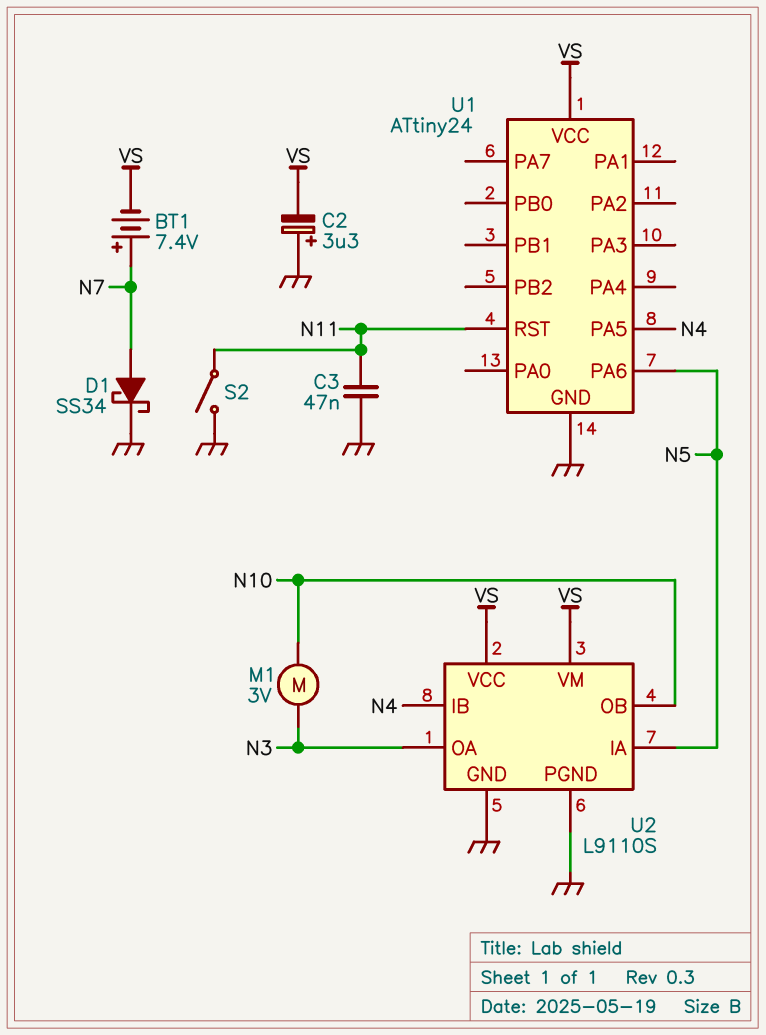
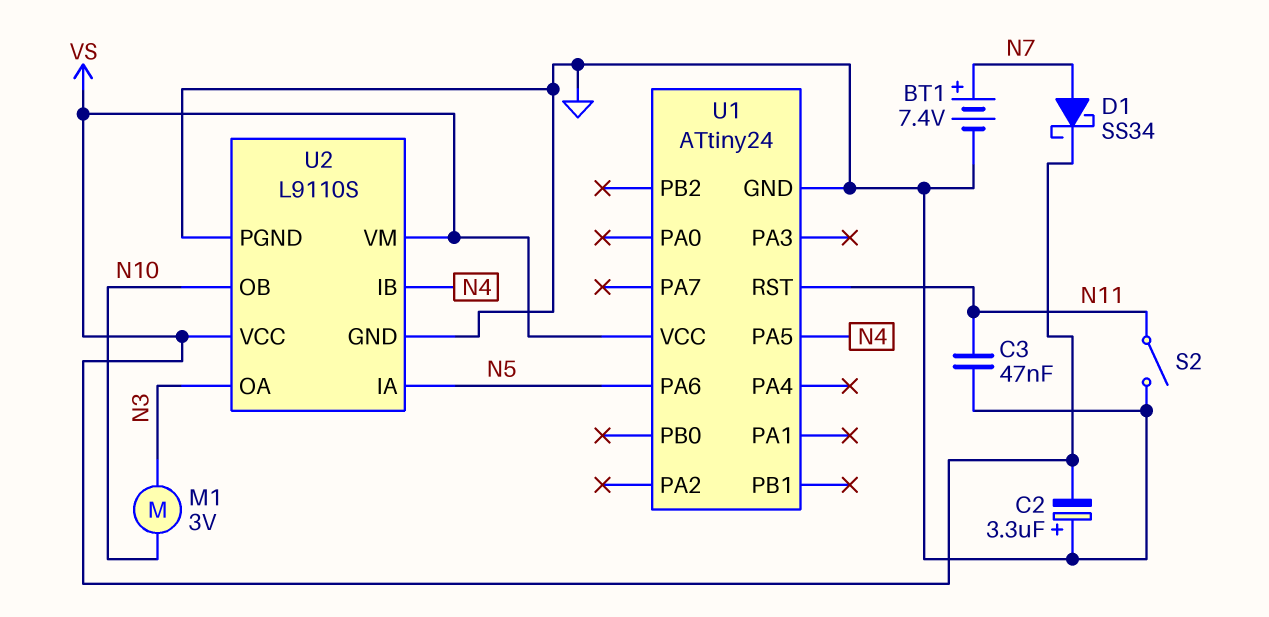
BT1: 7.4V (plus N7, minus VS) -> 7.4V (plus N7, minus GND)
D1: schottky SS34 (A N7, K GND) -> schottky SS34 (A N7, K VS)

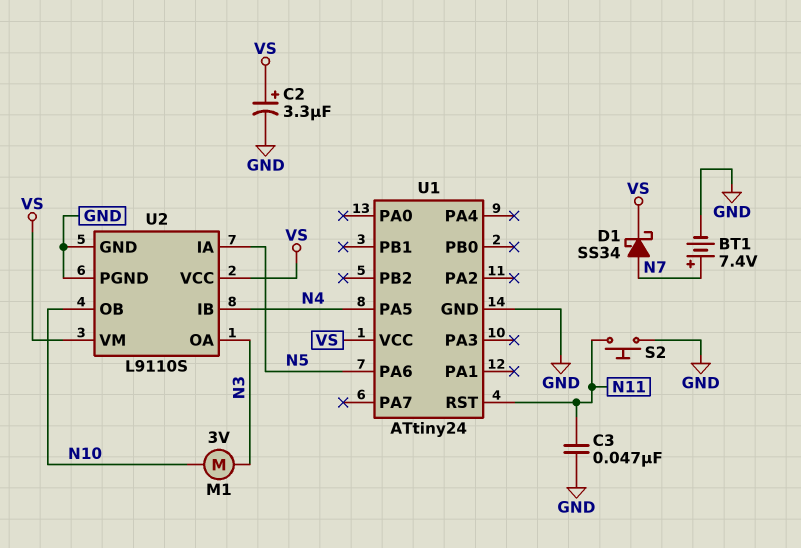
C2: 3.3uF (plus GND, minus VS) -> 3.3uF (plus VS, minus GND)
S2: switch (GND, N11) -> button (GND, N11)

